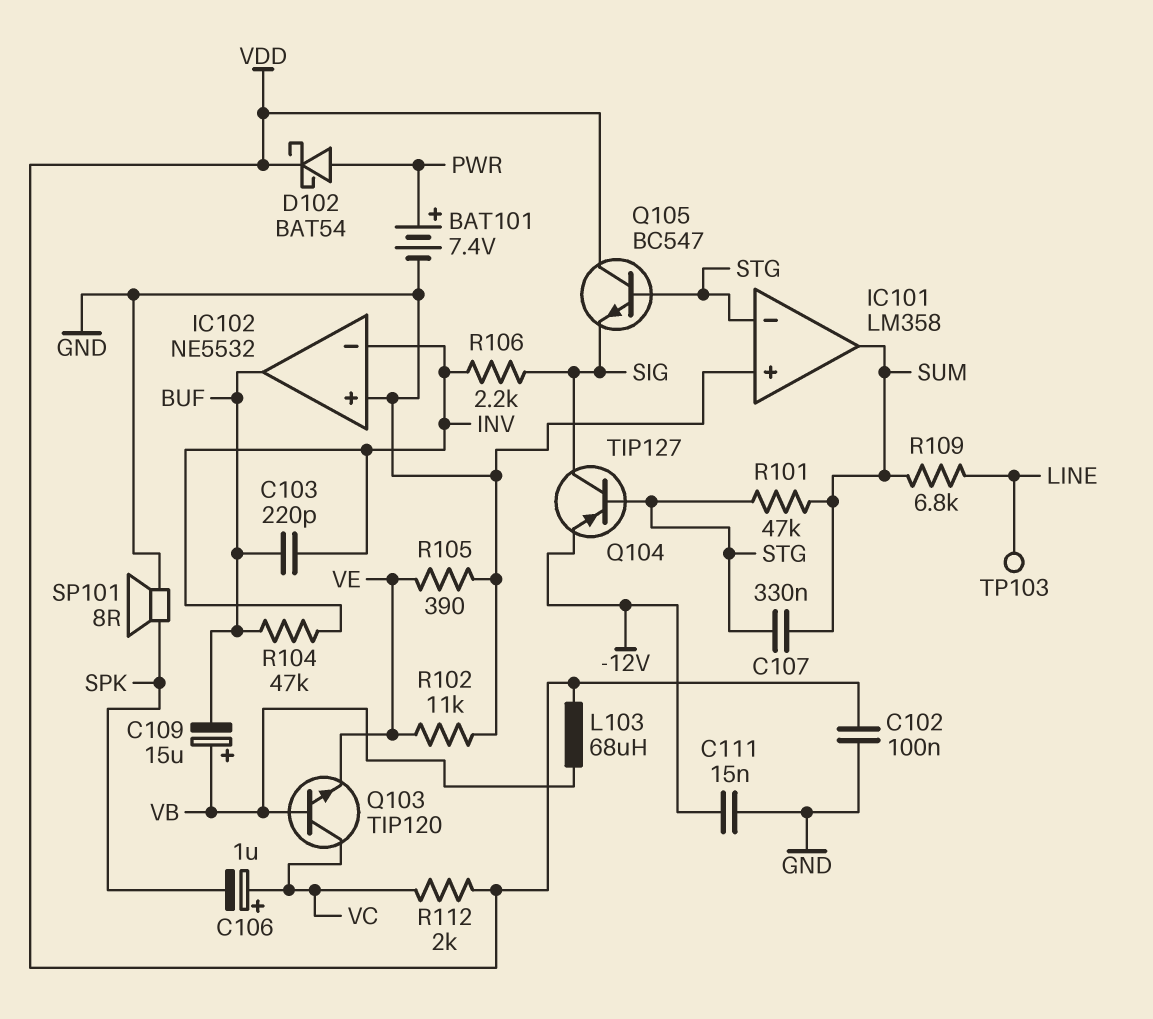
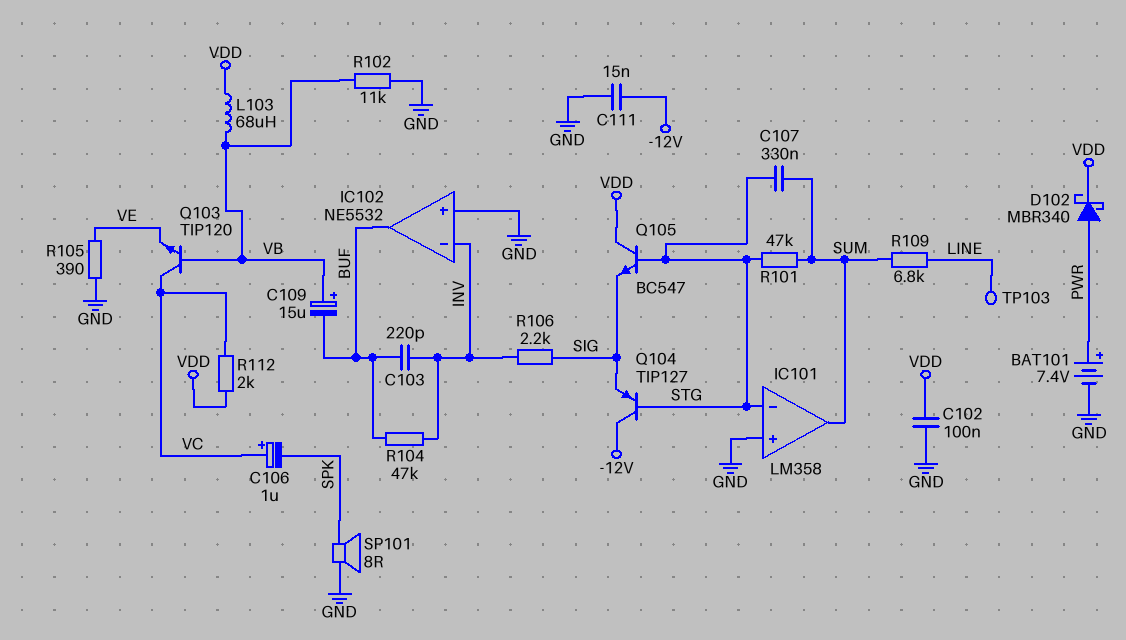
D102: schottky BAT54 (A PWR, K VDD) -> schottky MBR340 (A PWR, K VDD)
Q104: PNP TIP127 (B STG, C SIG, E -12V) -> PNP TIP127 (B STG, C -12V, E SIG)
R102: 11k (GND, VE) -> 11k (GND, VB)

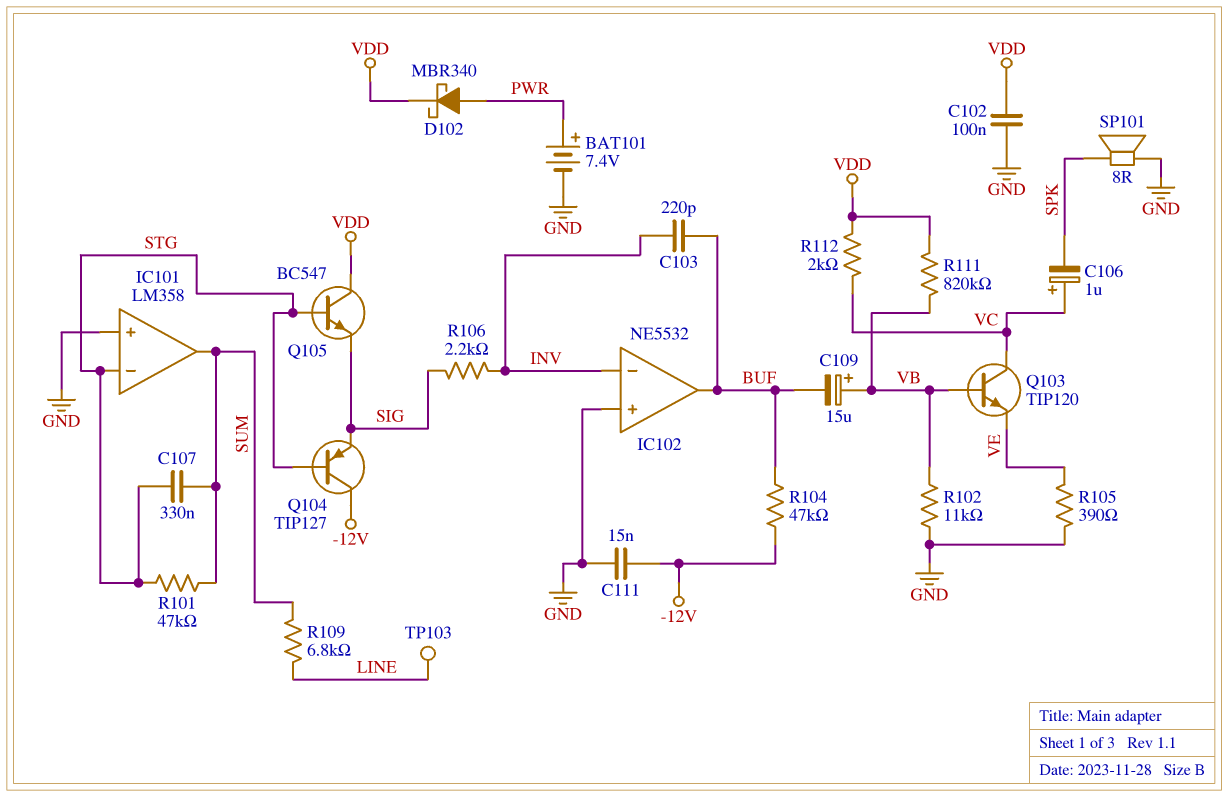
L103: 68uH (VB, VDD) -> none
R104: 47k (BUF, INV) -> 47k (-12V, BUF)
R111: none -> 820k (VB, VDD)

